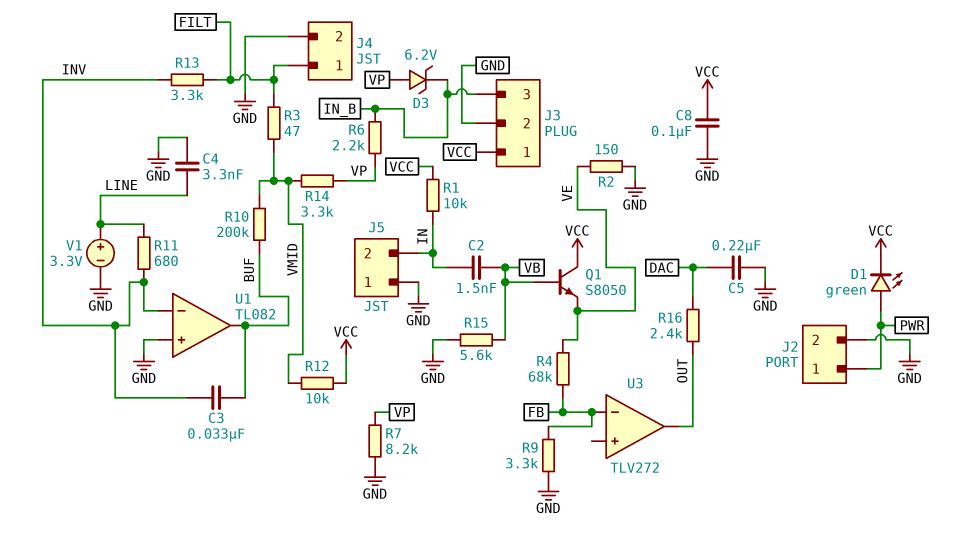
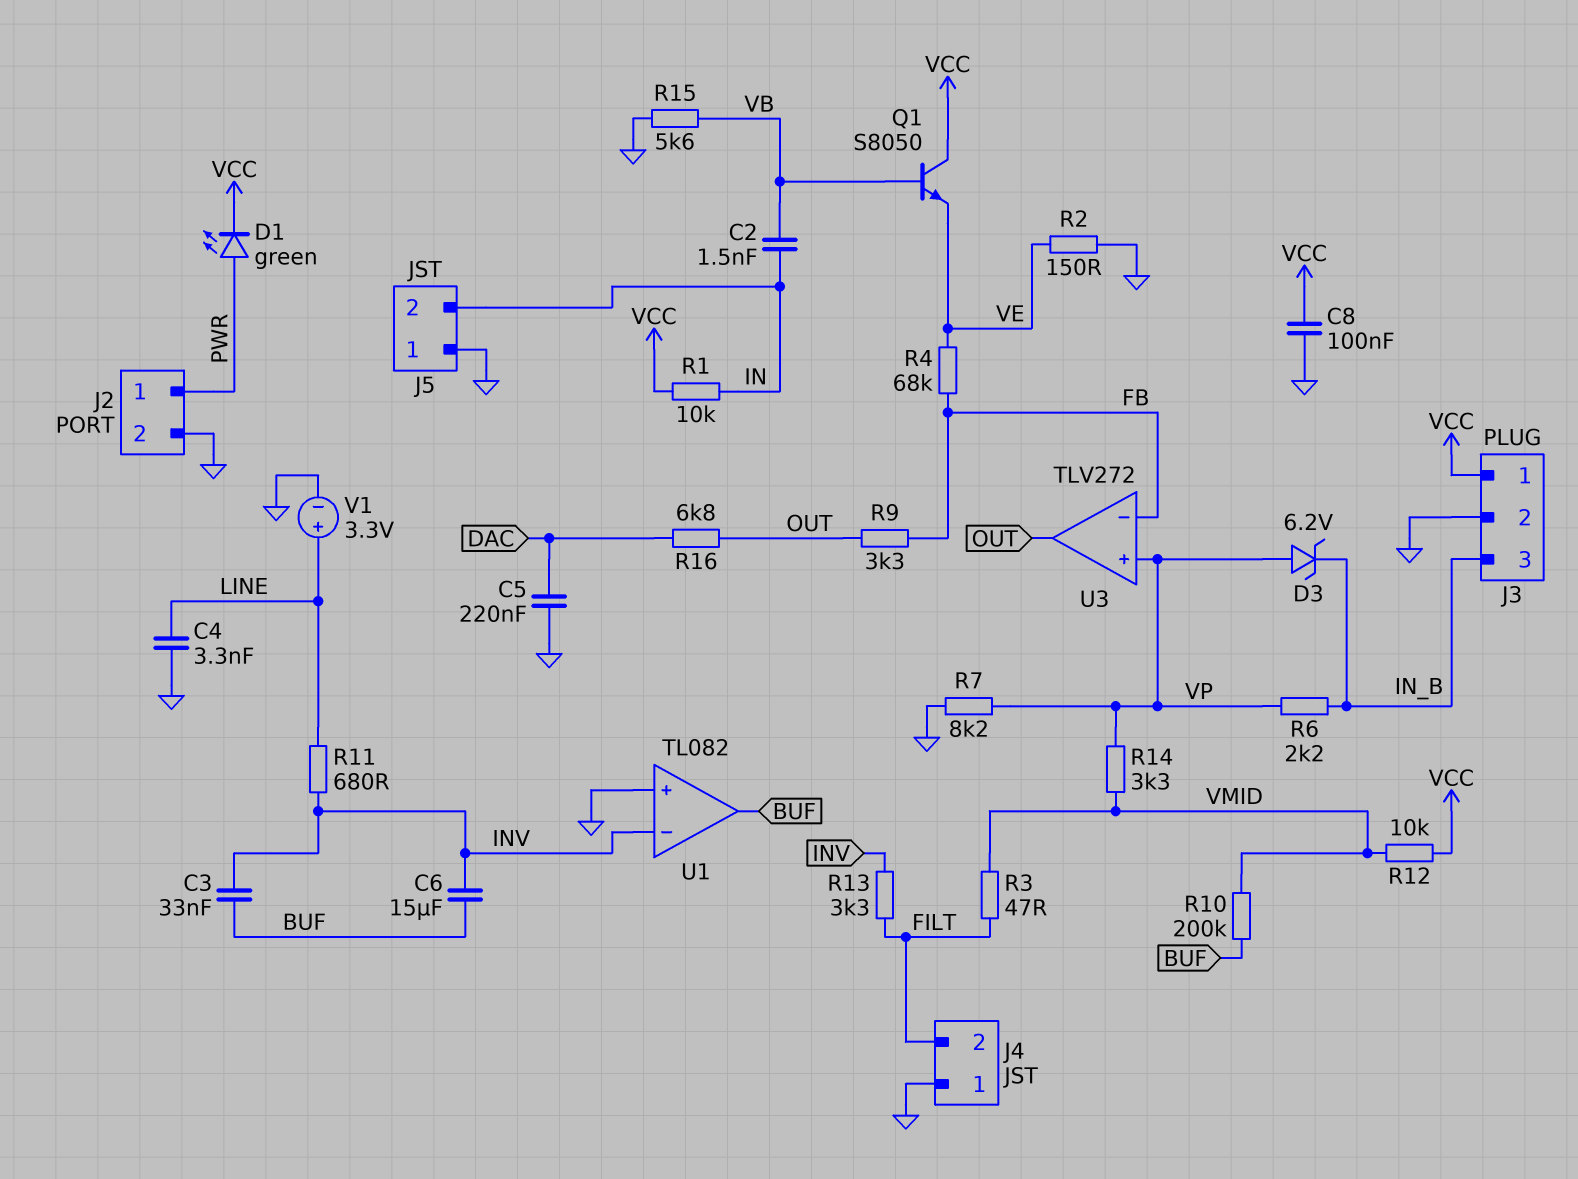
C6: none -> 15uF (BUF, INV)
J4 pin 1: FILT -> GND
J4 pin 2: GND -> FILT
R9: 3.3k (FB, GND) -> 3.3k (FB, OUT)
R16: 2.4k (DAC, OUT) -> 6.8k (DAC, OUT)
U3 pin in+: none -> VP

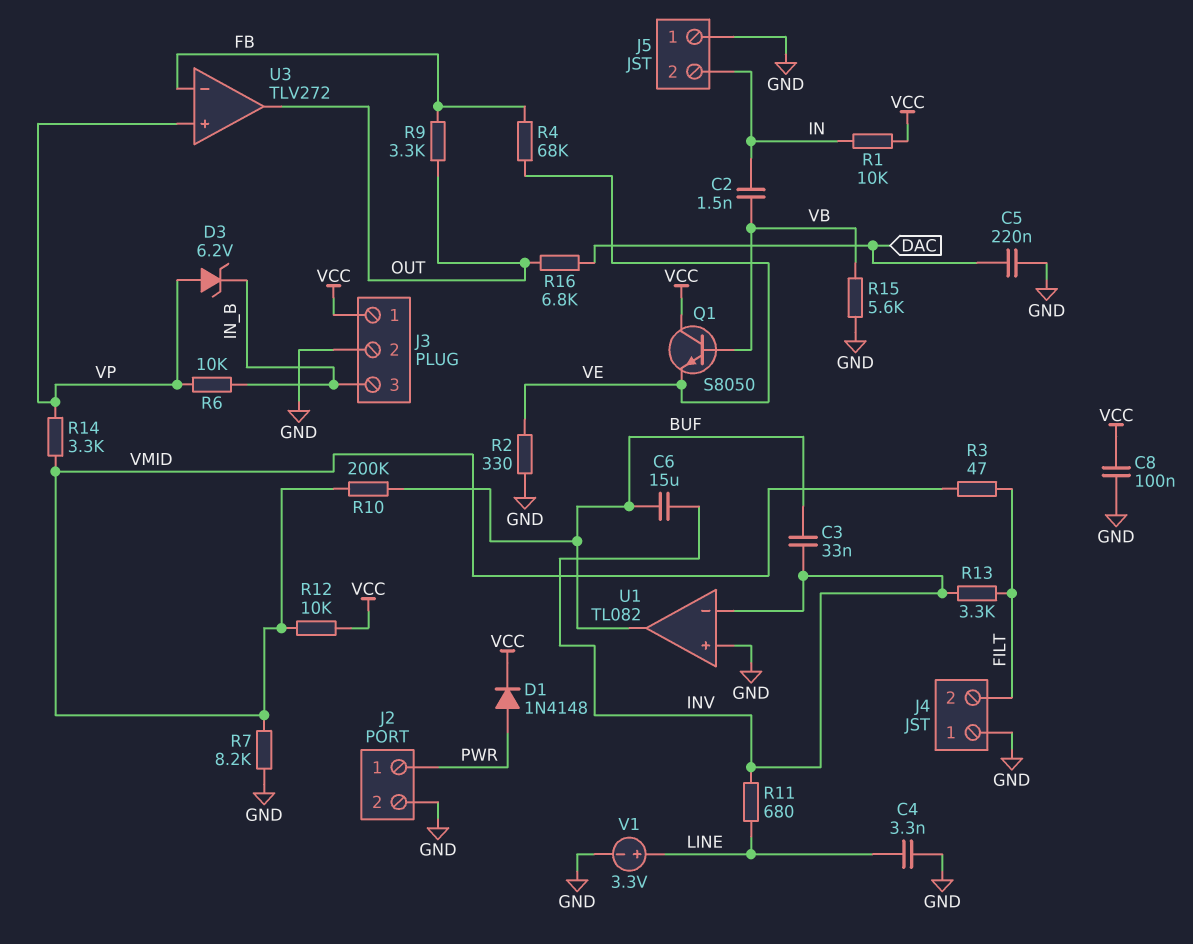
D1: LED green (A PWR, K VCC) -> diode 1N4148 (A PWR, K VCC)
R2: 150 (GND, VE) -> 330 (GND, VE)
R6: 2.2k (IN_B, VP) -> 10k (IN_B, VP)
R7: 8.2k (GND, VP) -> 8.2k (GND, VMID)

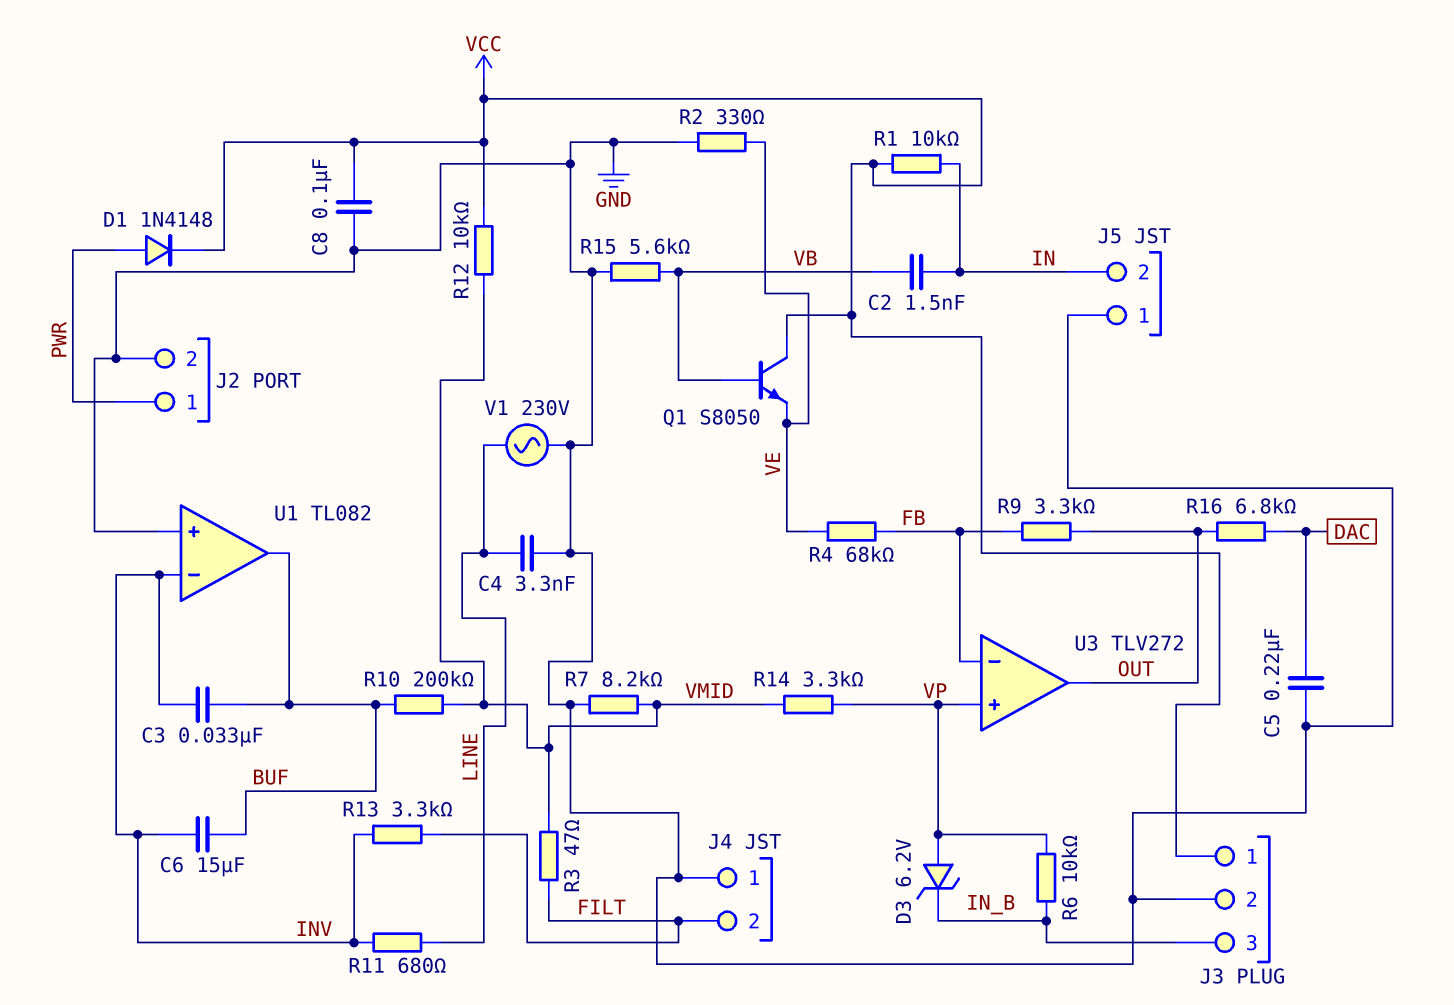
V1: 3.3V (plus LINE, minus GND) -> AC 230V (GND, LINE)

